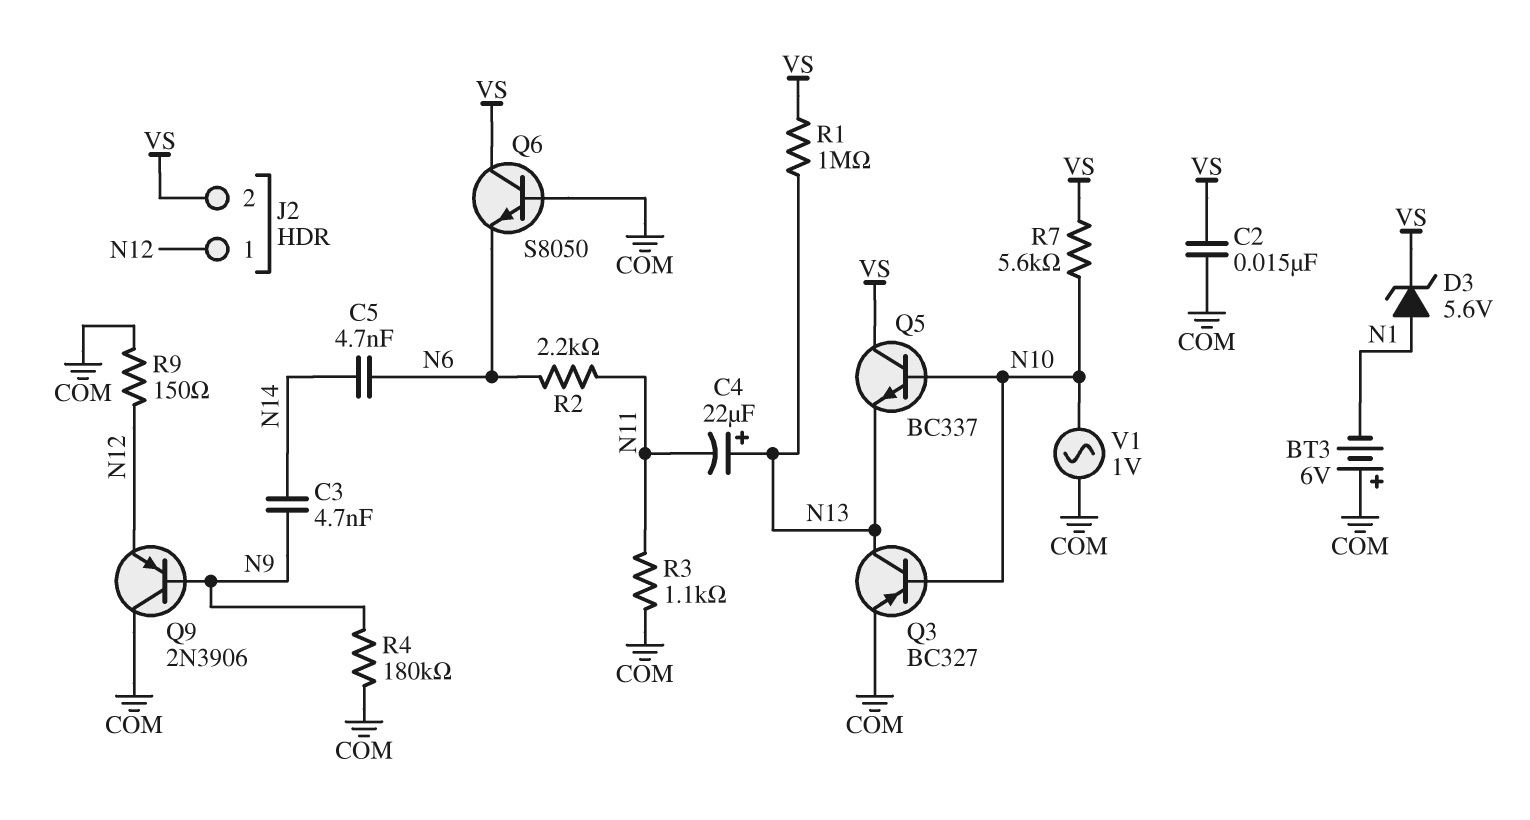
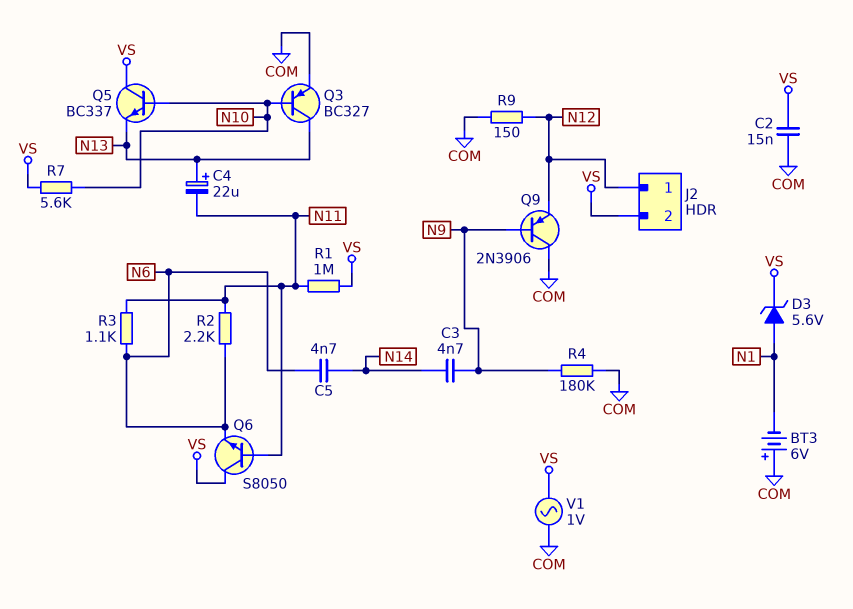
Q6: NPN S8050 (B COM, C VS, E N6) -> NPN S8050 (B N11, C VS, E N6)
R1: 1M (N13, VS) -> 1M (N11, VS)
R3: 1.1k (COM, N11) -> 1.1k (N6, N11)
V1: AC 1V (COM, N10) -> AC 1V (COM, VS)

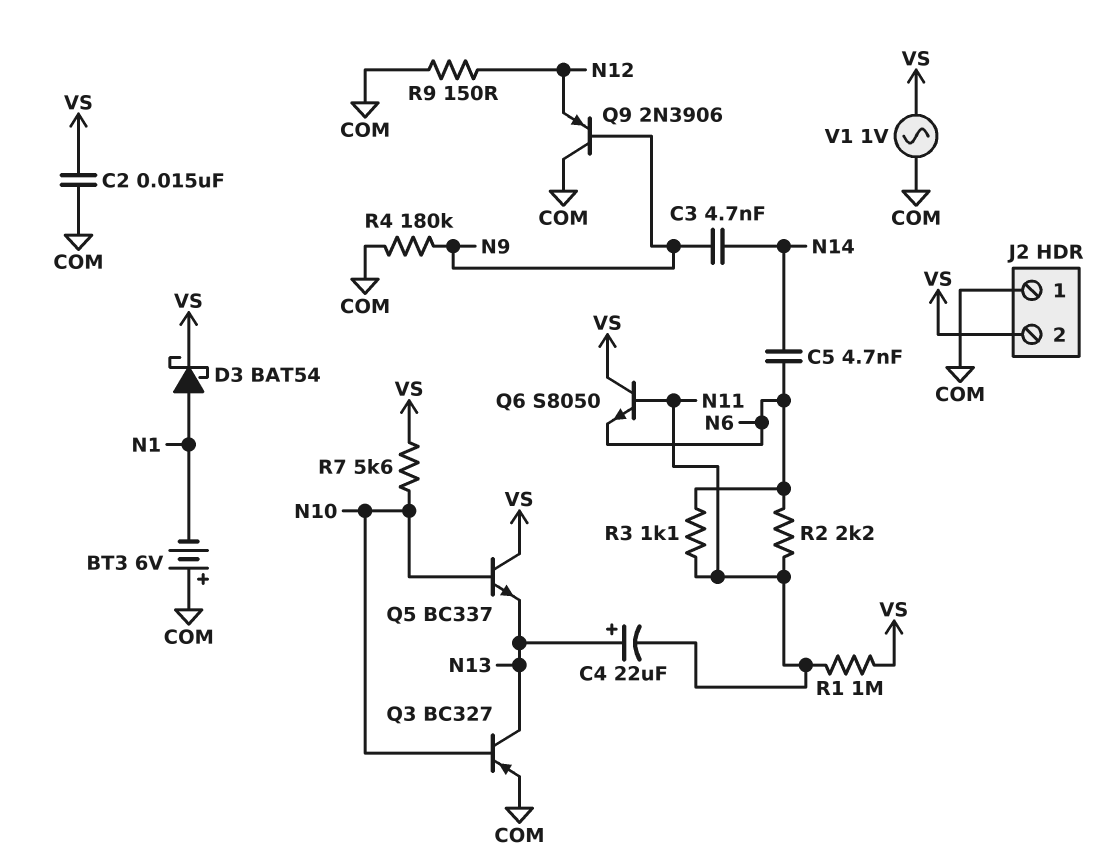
D3: zener 5.6V (A N1, K VS) -> schottky BAT54 (A N1, K VS)
J2 pin 1: N12 -> COM

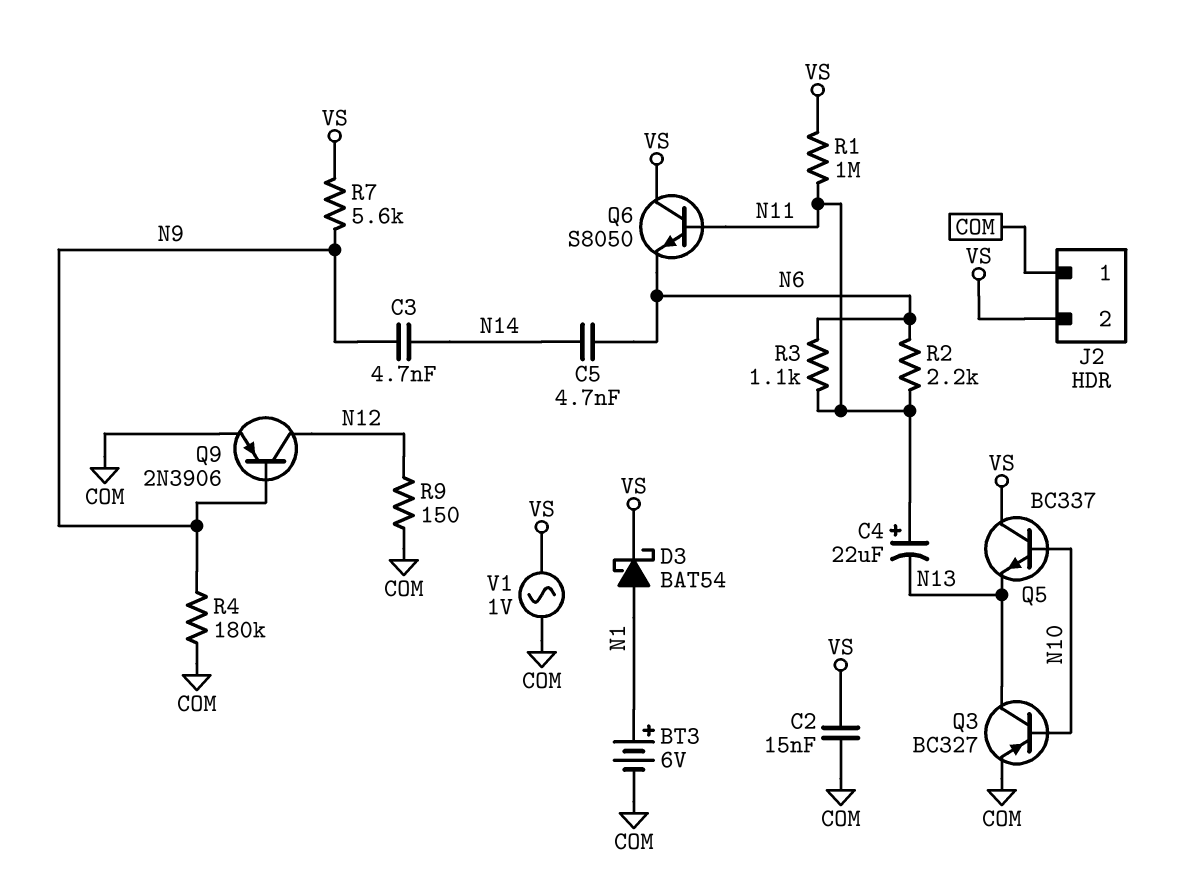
BT3: 6V (plus COM, minus N1) -> 6V (plus N1, minus COM)
C4: 22uF (plus N13, minus N11) -> 22uF (plus N11, minus N13)
Q9: PNP 2N3906 (B N9, C COM, E N12) -> PNP 2N3906 (B N9, C N12, E COM)
R7: 5.6k (N10, VS) -> 5.6k (N9, VS)

